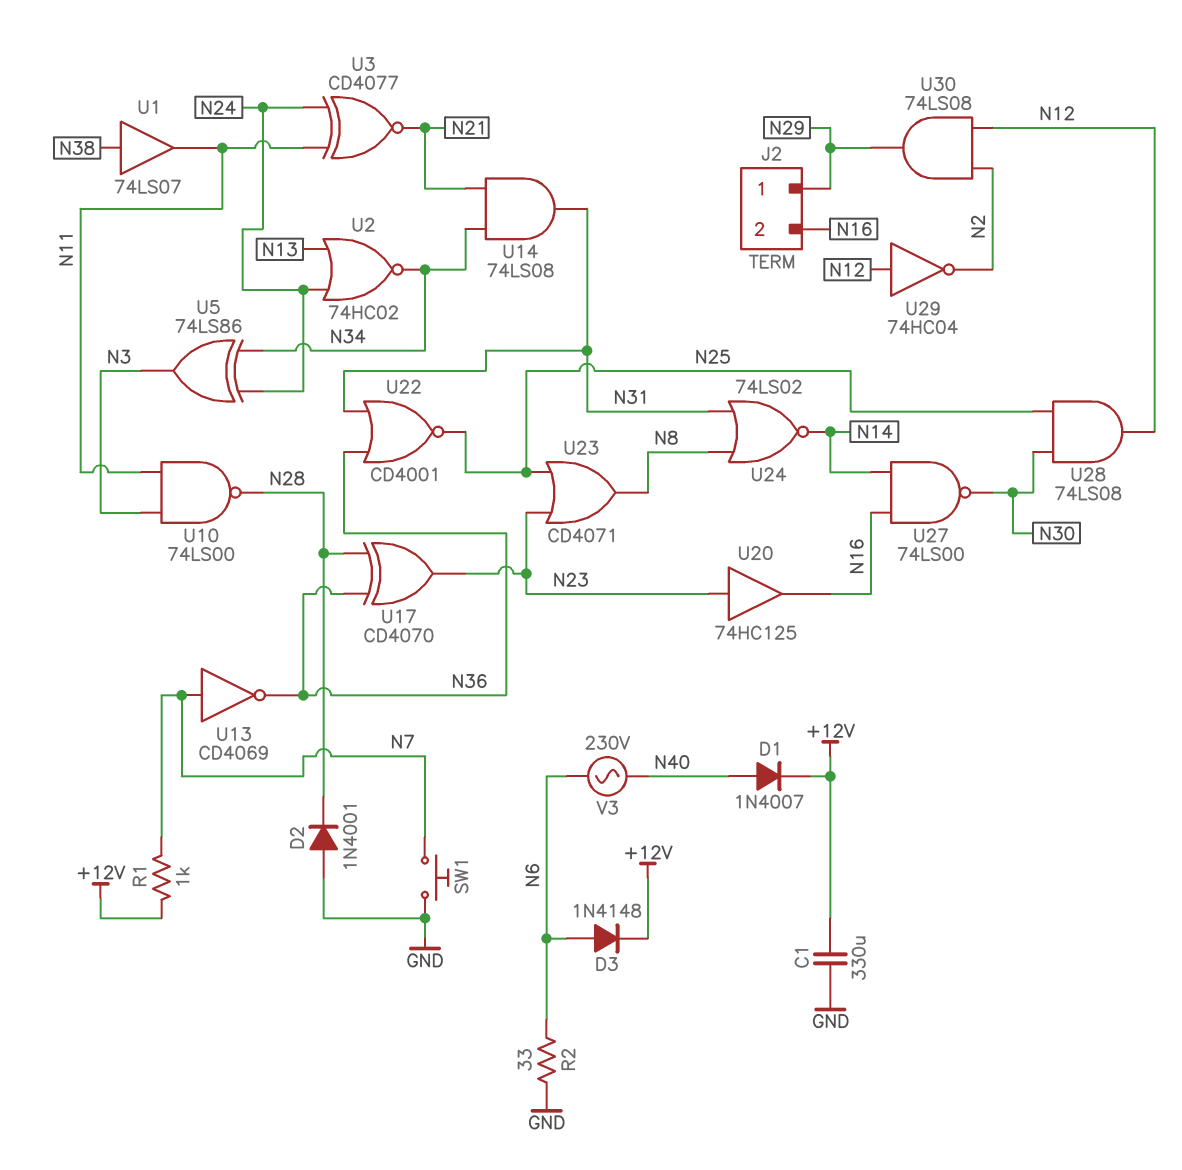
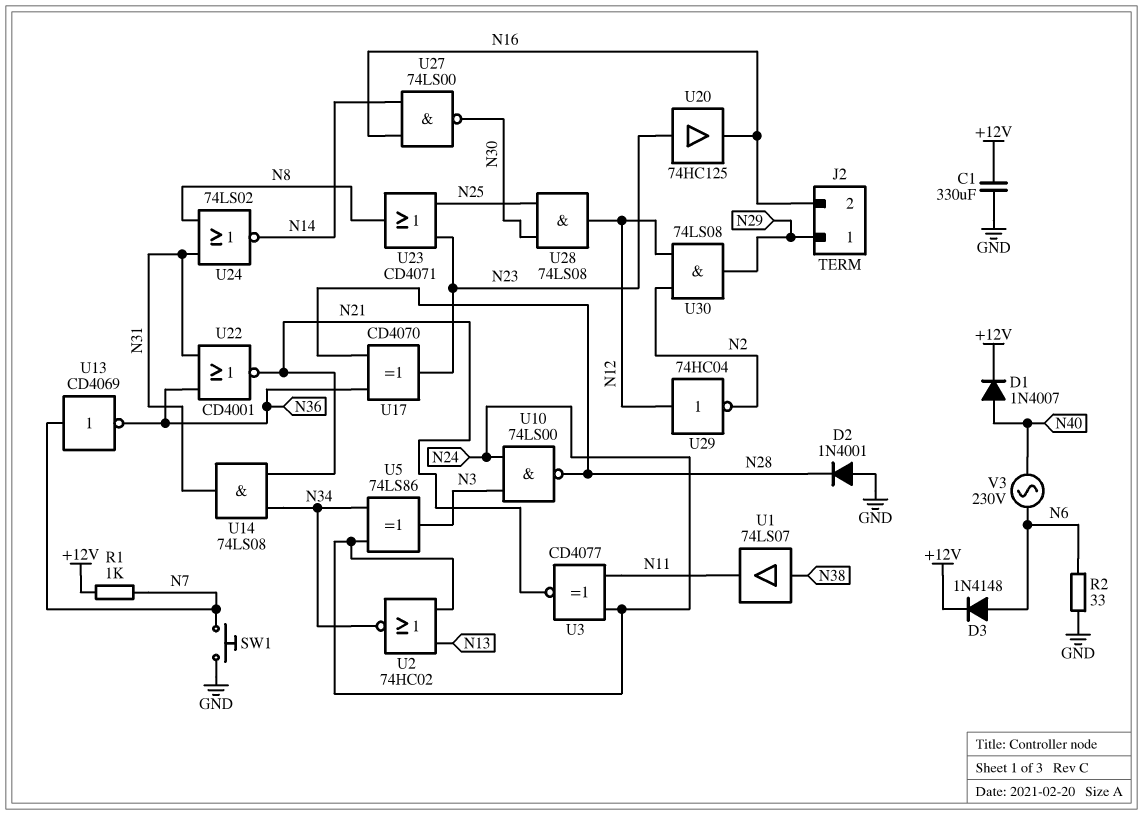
U10: NAND 74LS00 (in N3, in N11, out N28) -> NAND 74LS00 (in N3, in N24, out N28)
U22: NOR CD4001 (in N31, in N36, out N25) -> NOR CD4001 (in N31, in N36, out N21)

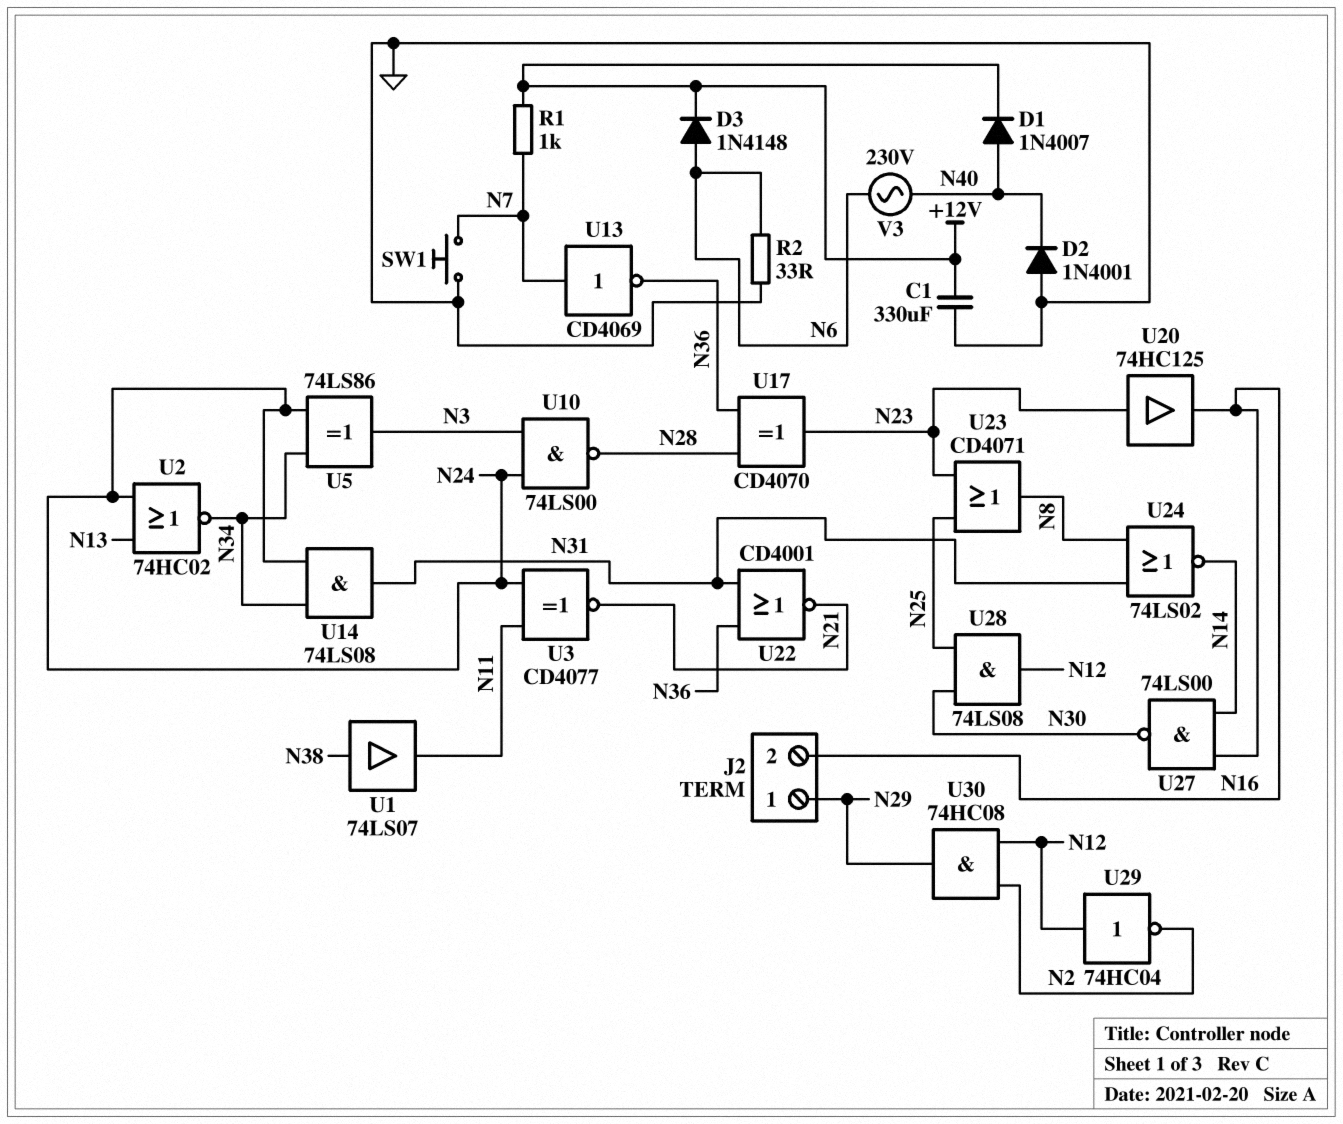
D2: diode 1N4001 (A GND, K N28) -> diode 1N4001 (A GND, K N40)
U14: AND 74LS08 (in N21, in N34, out N31) -> AND 74LS08 (in N24, in N34, out N31)
U30: AND 74LS08 (in N2, in N12, out N29) -> AND 74HC08 (in N2, in N12, out N29)

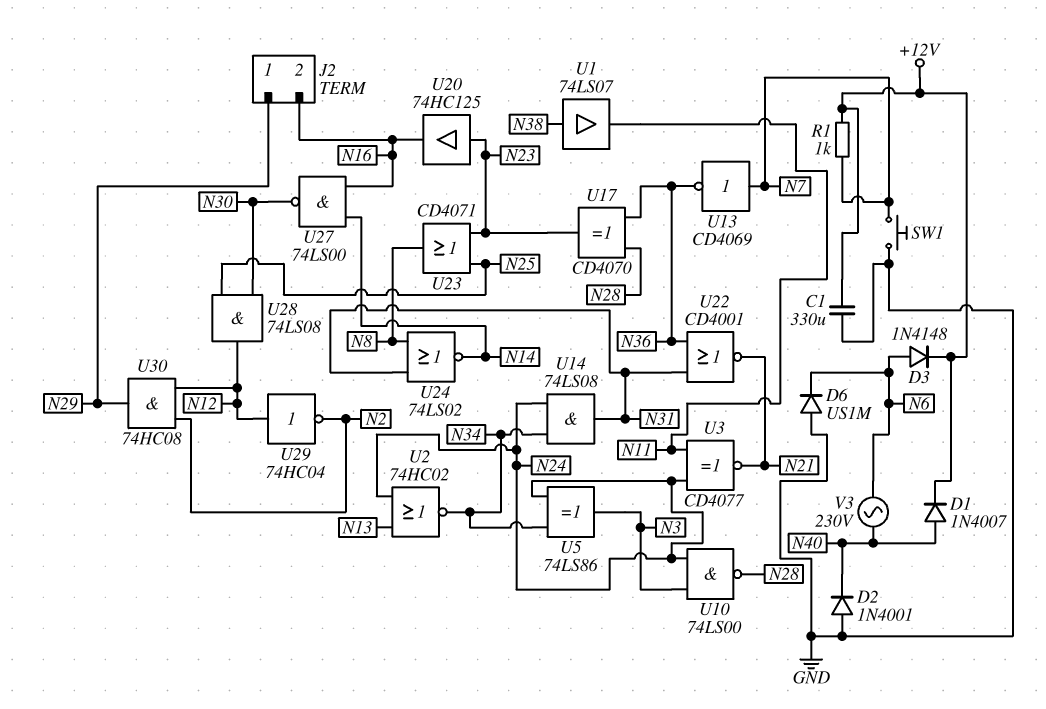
D6: none -> diode US1M (A GND, K N6)
R2: 33 (GND, N6) -> none

